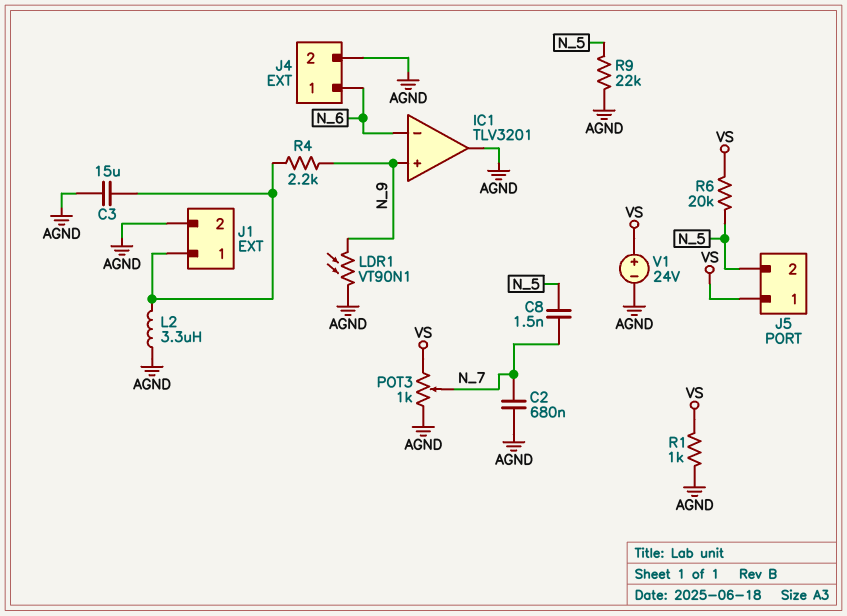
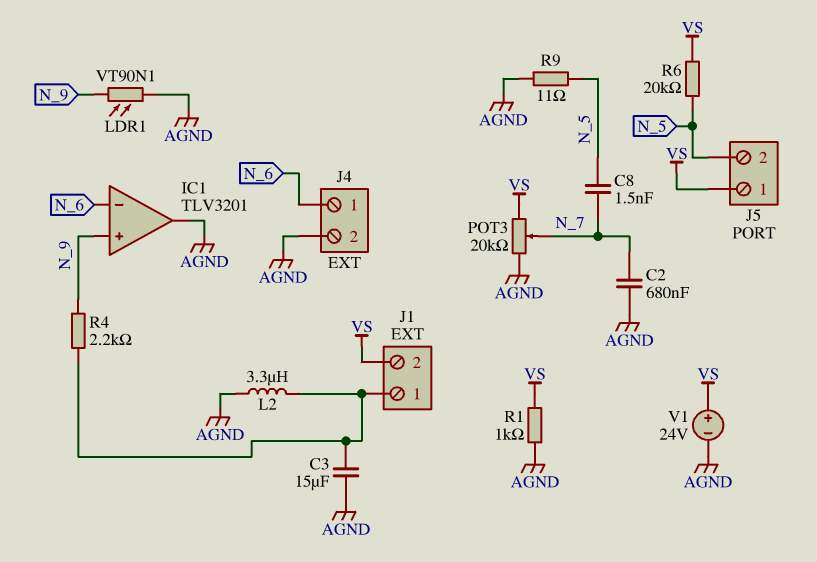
J1 pin 2: AGND -> VS
POT3: 1k (AGND, VS, wiper N_7) -> 20k (AGND, VS, wiper N_7)
R9: 22k (AGND, N_5) -> 11 (AGND, N_5)

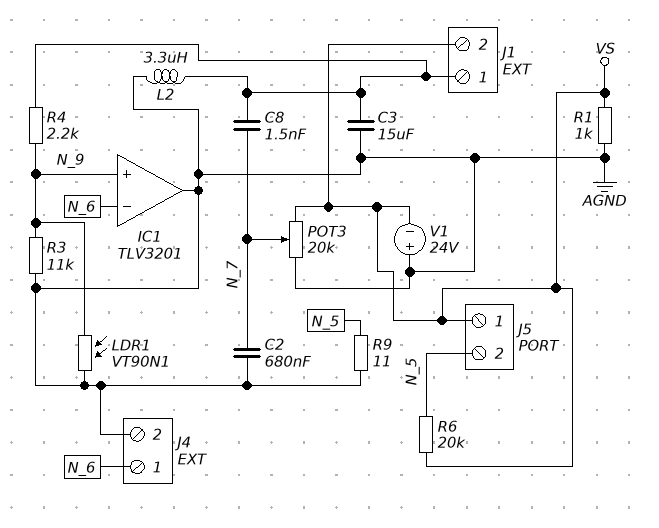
C8: 1.5nF (N_5, N_7) -> 1.5nF (J1/1, N_7)
R3: none -> 11k (AGND, N_9)
V1: 24V (plus VS, minus AGND) -> 24V (plus AGND, minus VS)

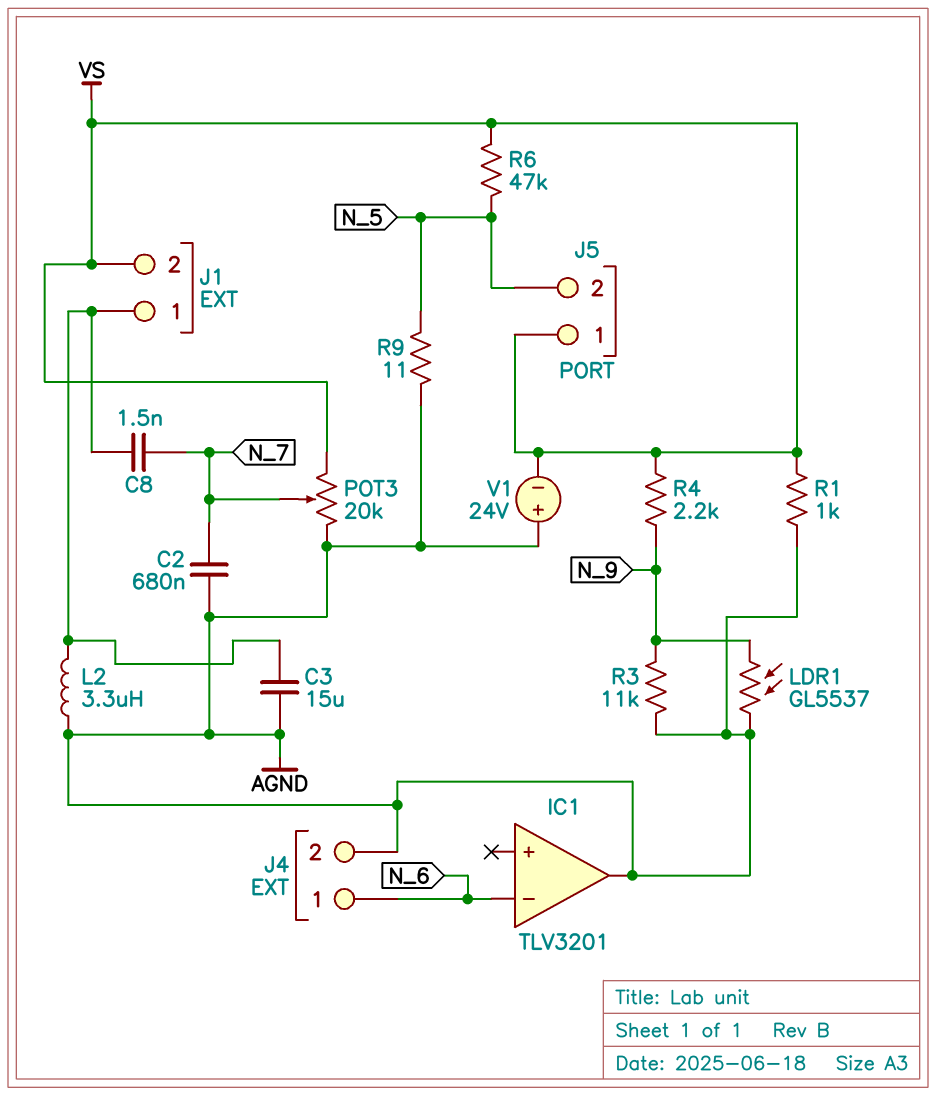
IC1 pin in+: N_9 -> none
LDR1: VT90N1 (AGND, N_9) -> GL5537 (AGND, N_9)
R4: 2.2k (J1/1, N_9) -> 2.2k (N_9, VS)
R6: 20k (N_5, VS) -> 47k (N_5, VS)

